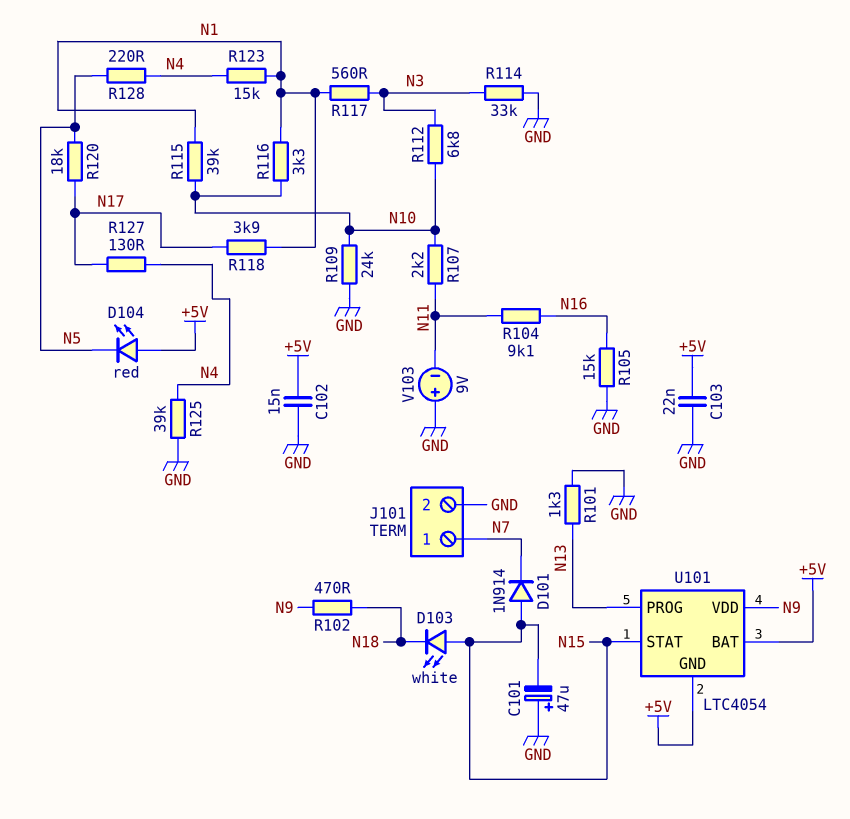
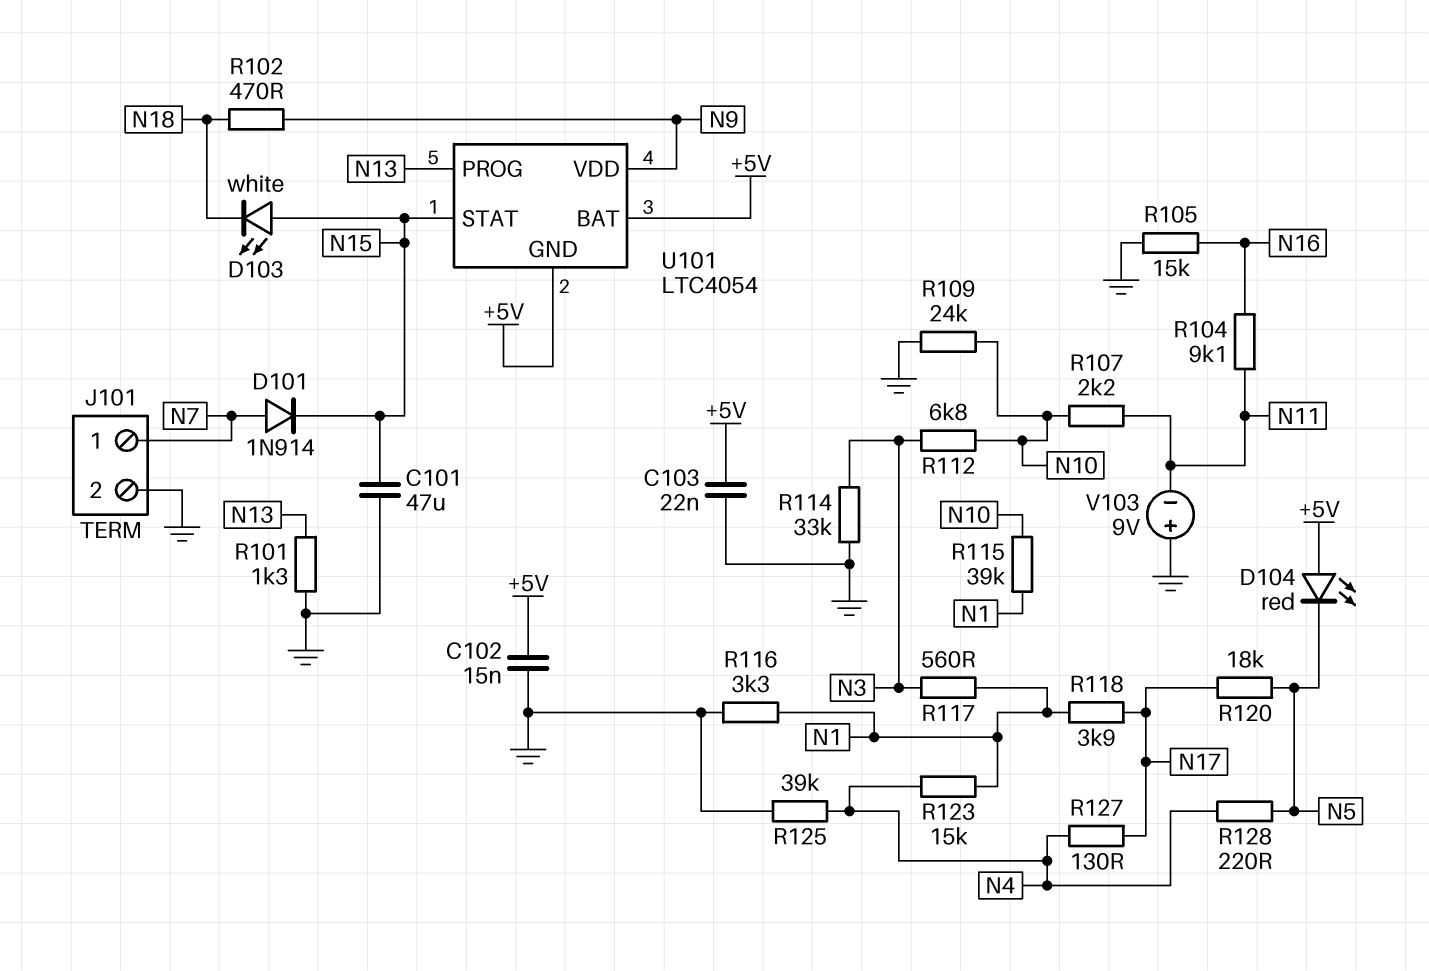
C101: 47uF (plus GND, minus N15) -> 47uF (GND, N15)
D101: diode 1N914 (A N15, K N7) -> diode 1N914 (A N7, K N15)
R116: 3.3k (N1, N10) -> 3.3k (GND, N1)

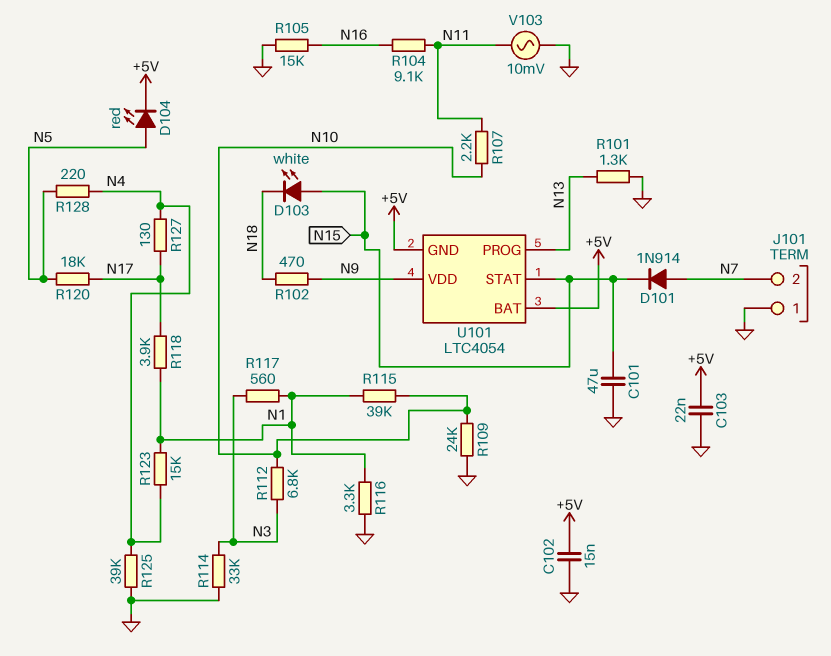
D104: LED red (A +5V, K N5) -> LED red (A N5, K +5V)
J101 pin 1: N7 -> GND
J101 pin 2: GND -> N7
V103: 9V (plus GND, minus N11) -> AC 10mV (GND, N11)

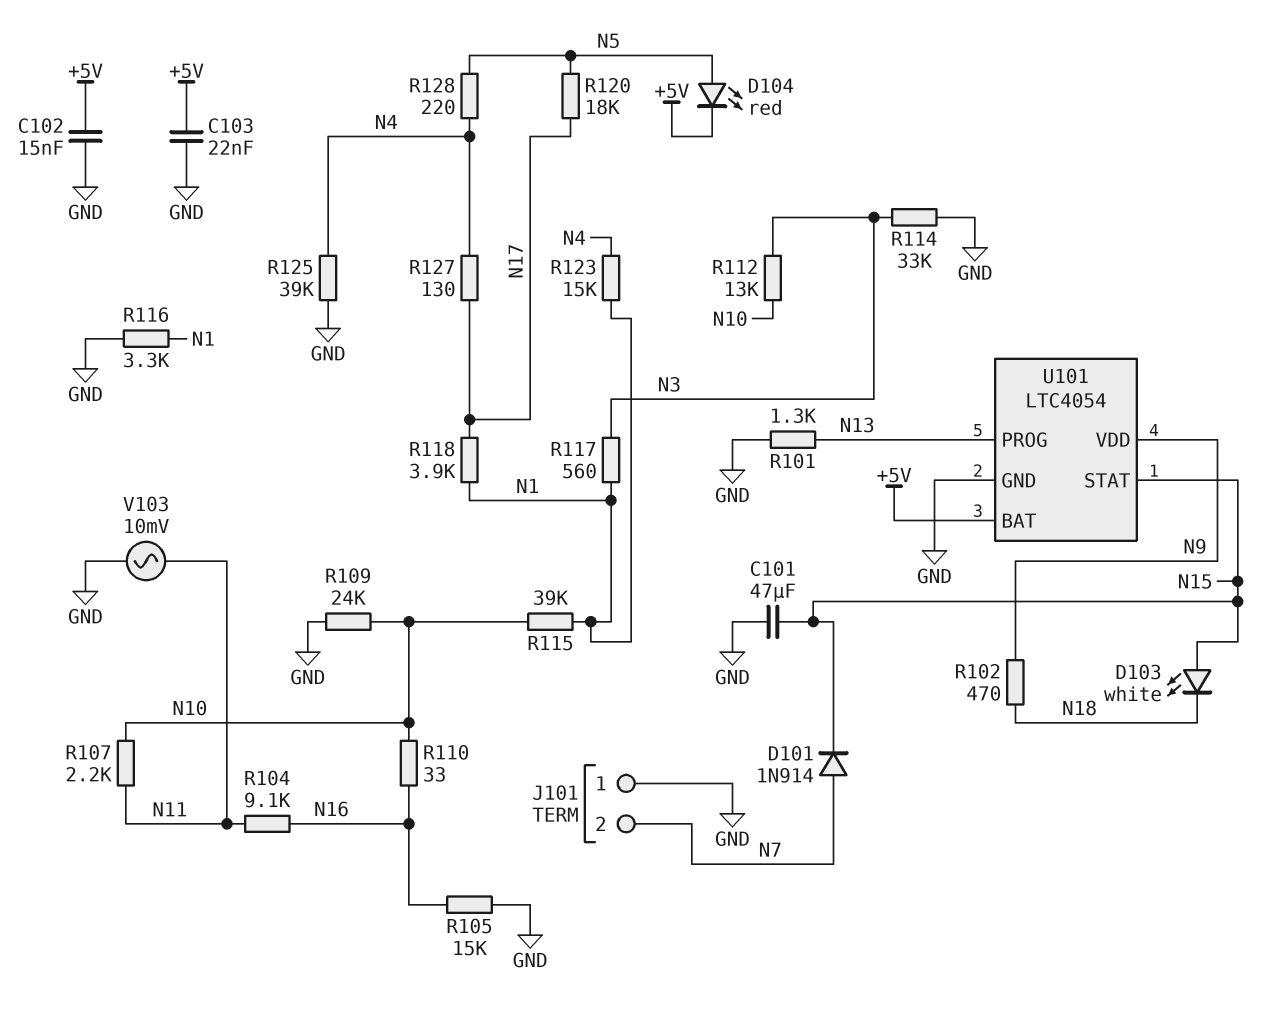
R110: none -> 33 (N10, N16)
R112: 6.8k (N3, N10) -> 13k (N3, N10)
U101 pin GND: +5V -> GND

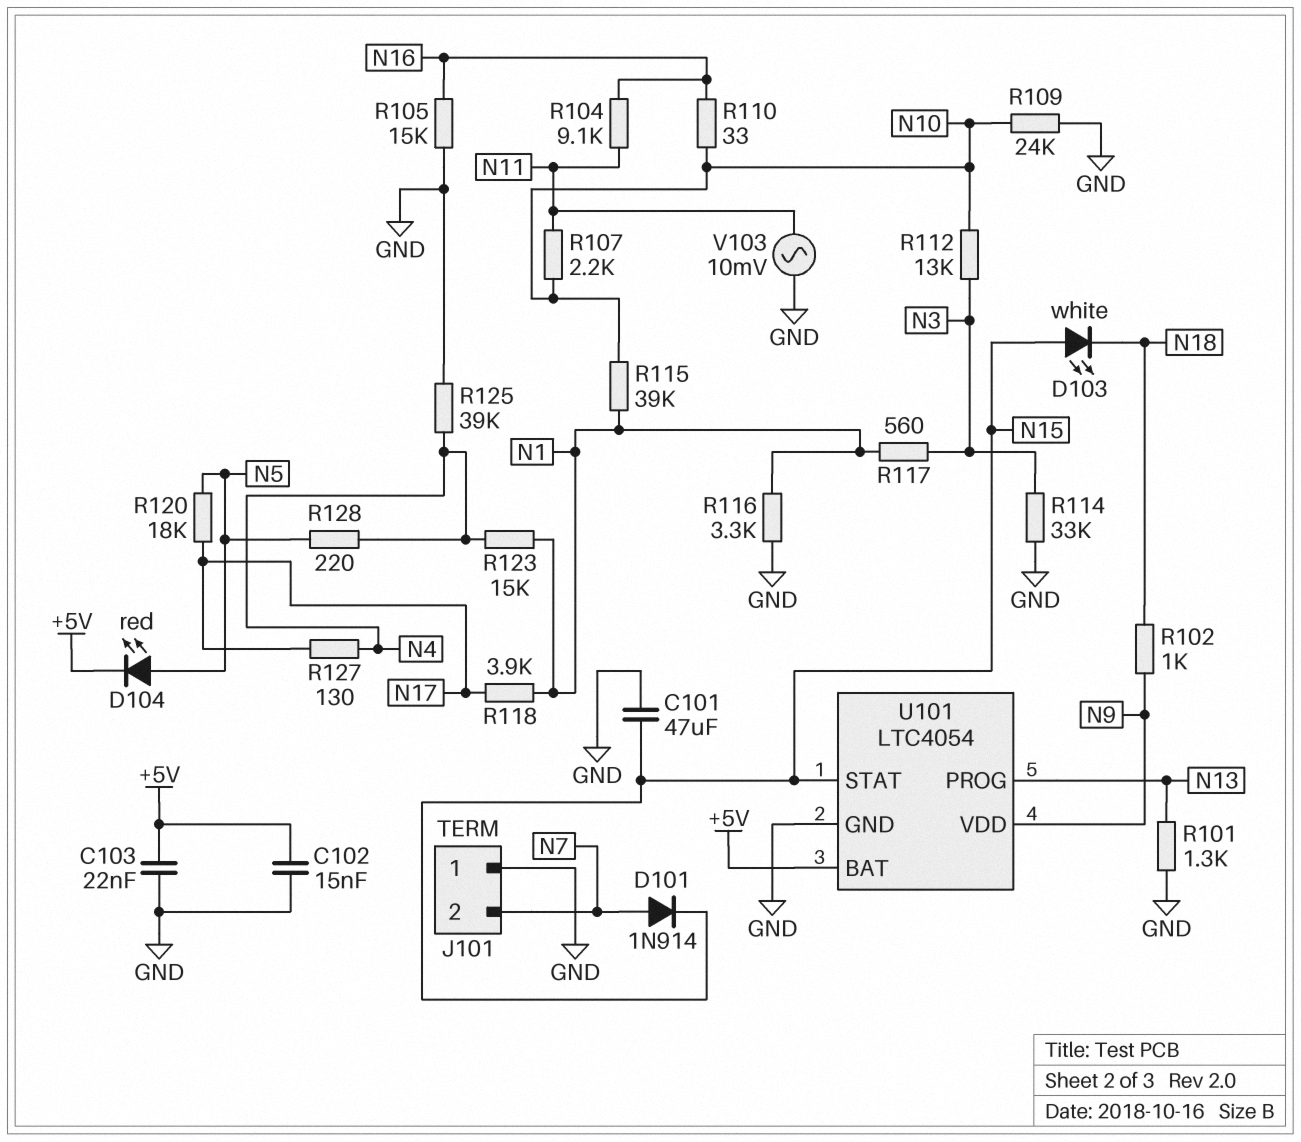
R102: 470 (N9, N18) -> 1k (N9, N18)

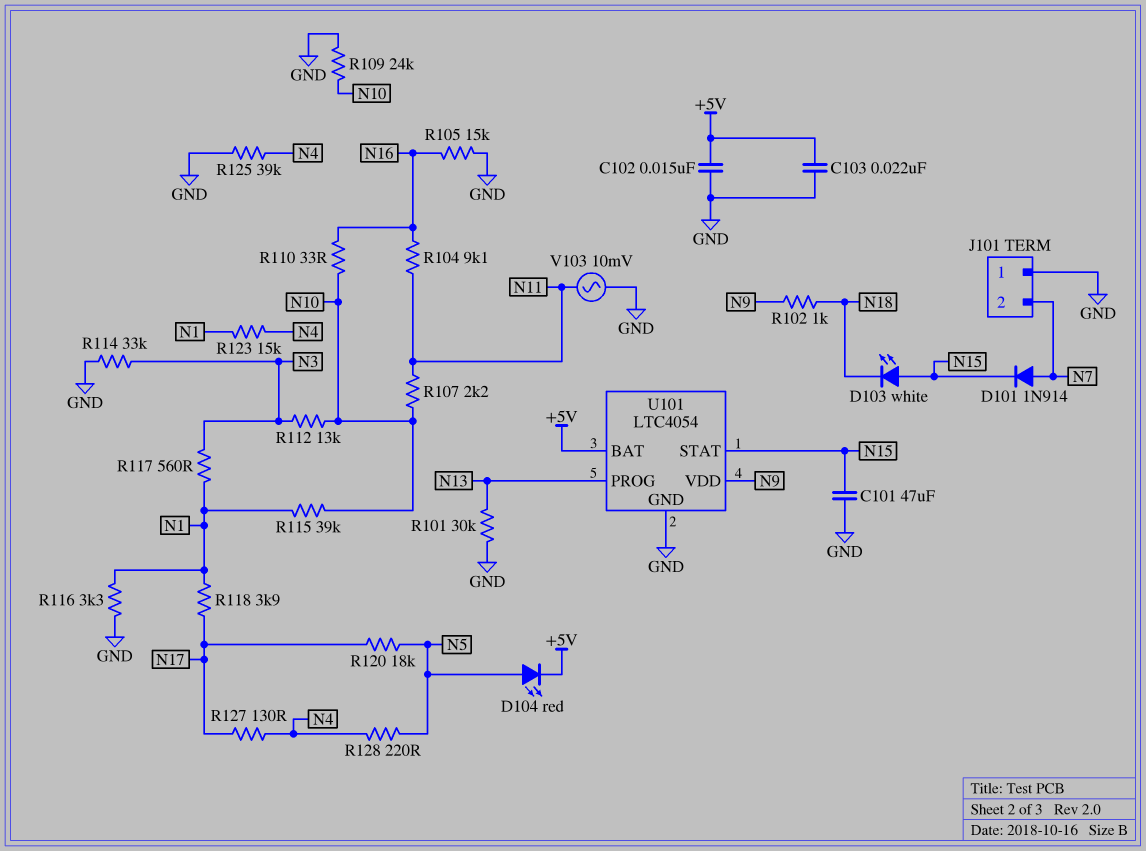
R101: 1.3k (GND, N13) -> 30k (GND, N13)

